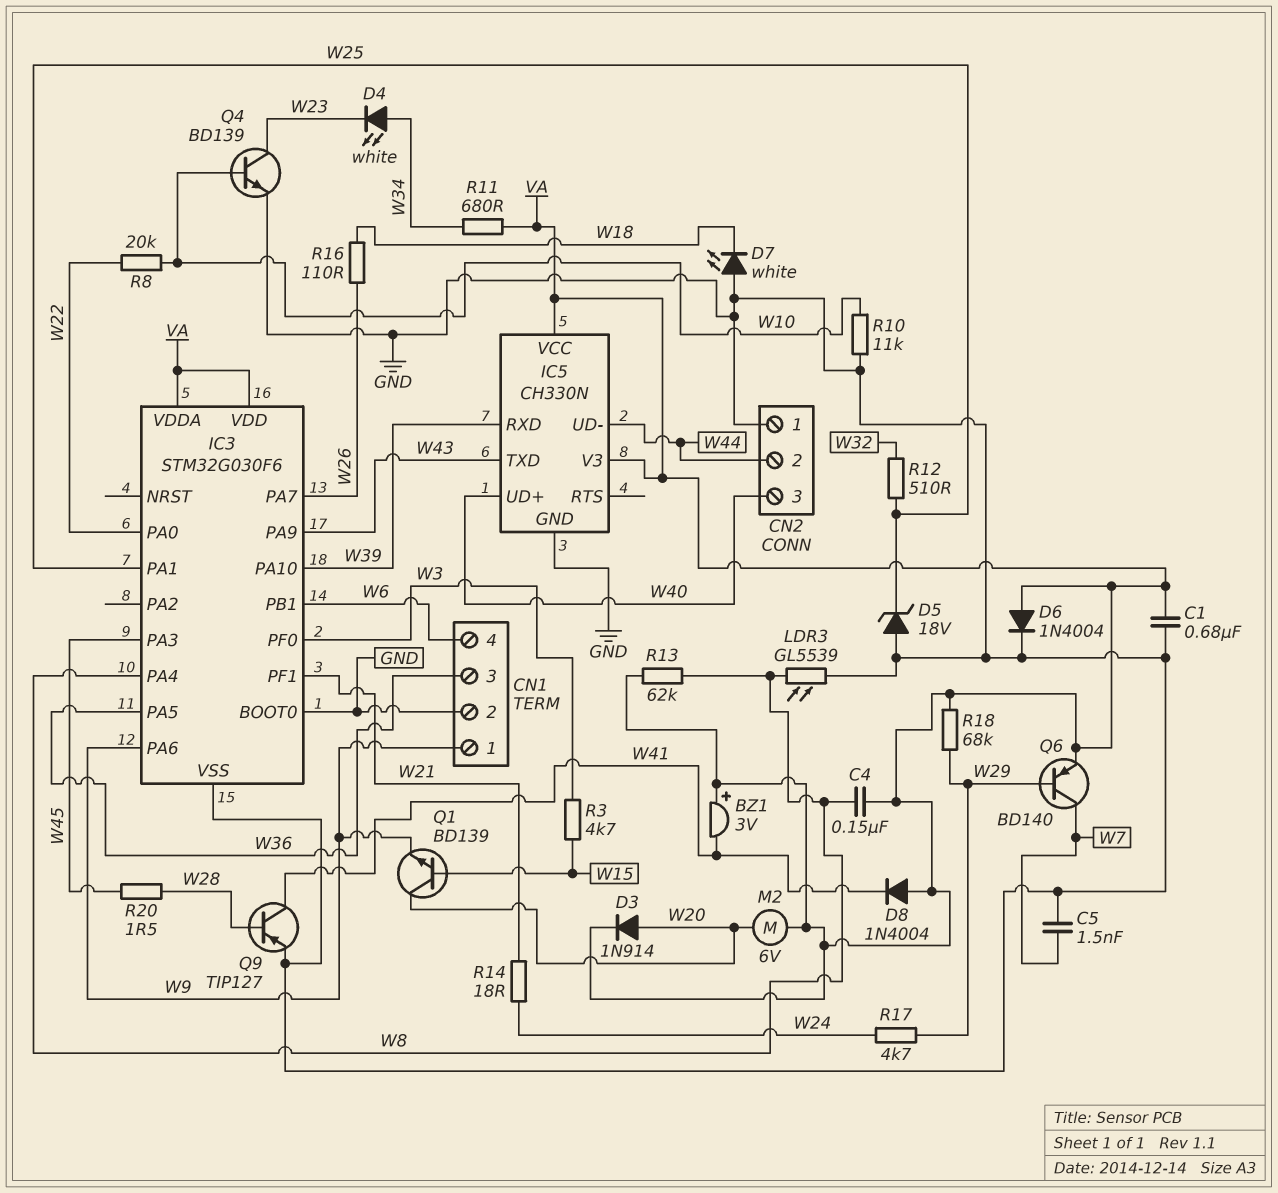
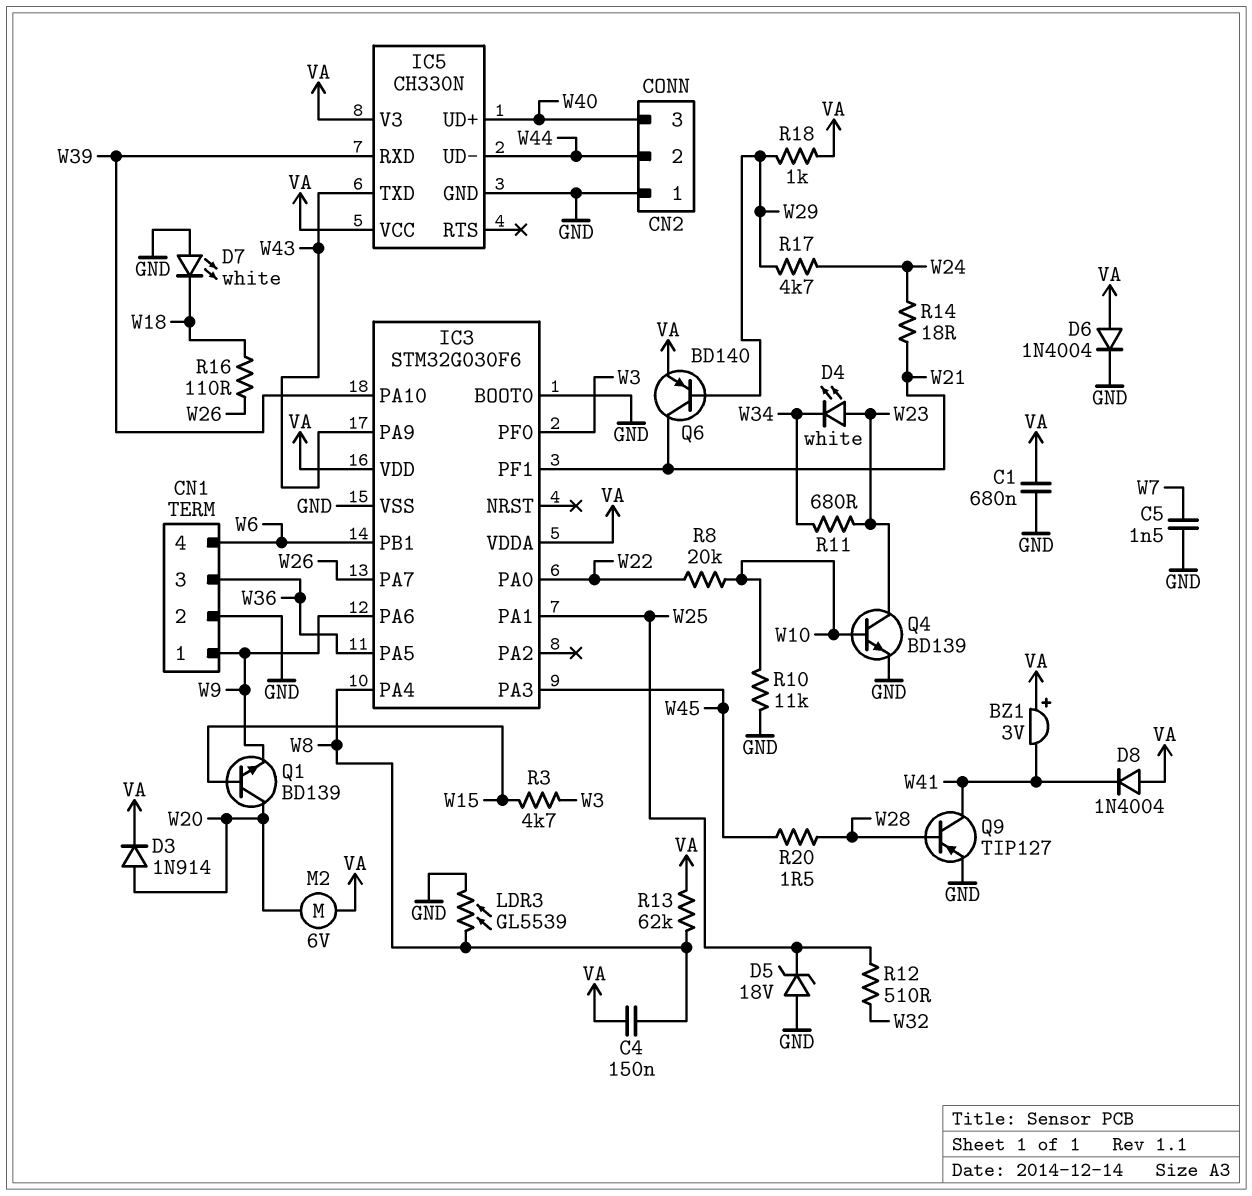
D4: LED white (A W34, K W23) -> LED white (A W23, K W34)
Q6: PNP BD140 (B W29, C W7, E VA) -> PNP BD140 (B W29, C W21, E VA)
R11: 680 (VA, W34) -> 680 (W23, W34)
R18: 68k (VA, W29) -> 1k (VA, W29)

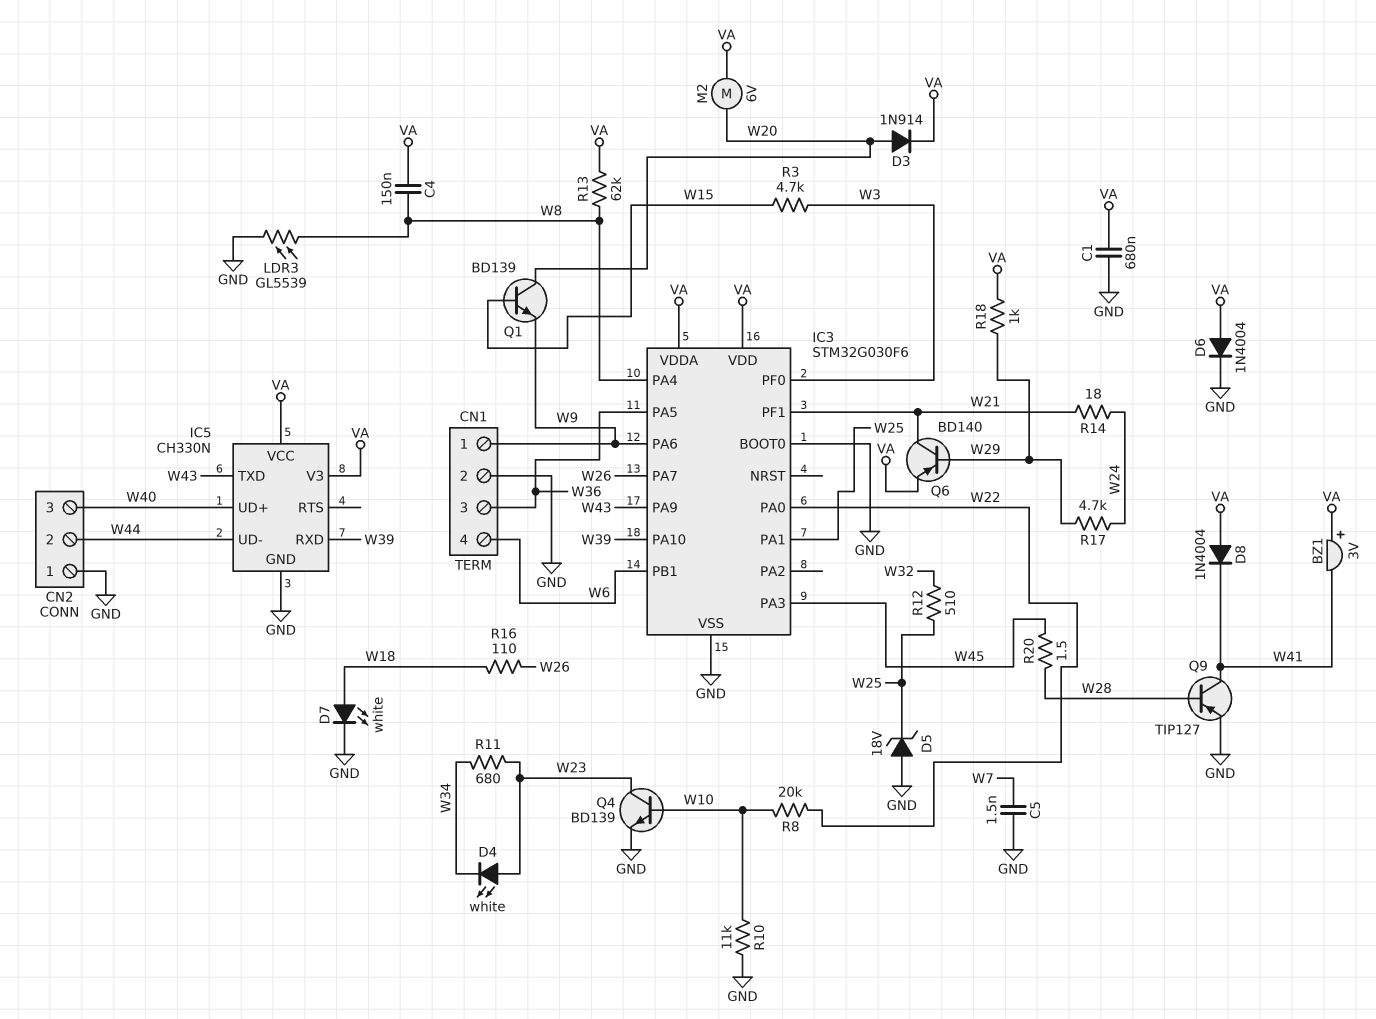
D7: LED white (A GND, K W18) -> LED white (A W18, K GND)

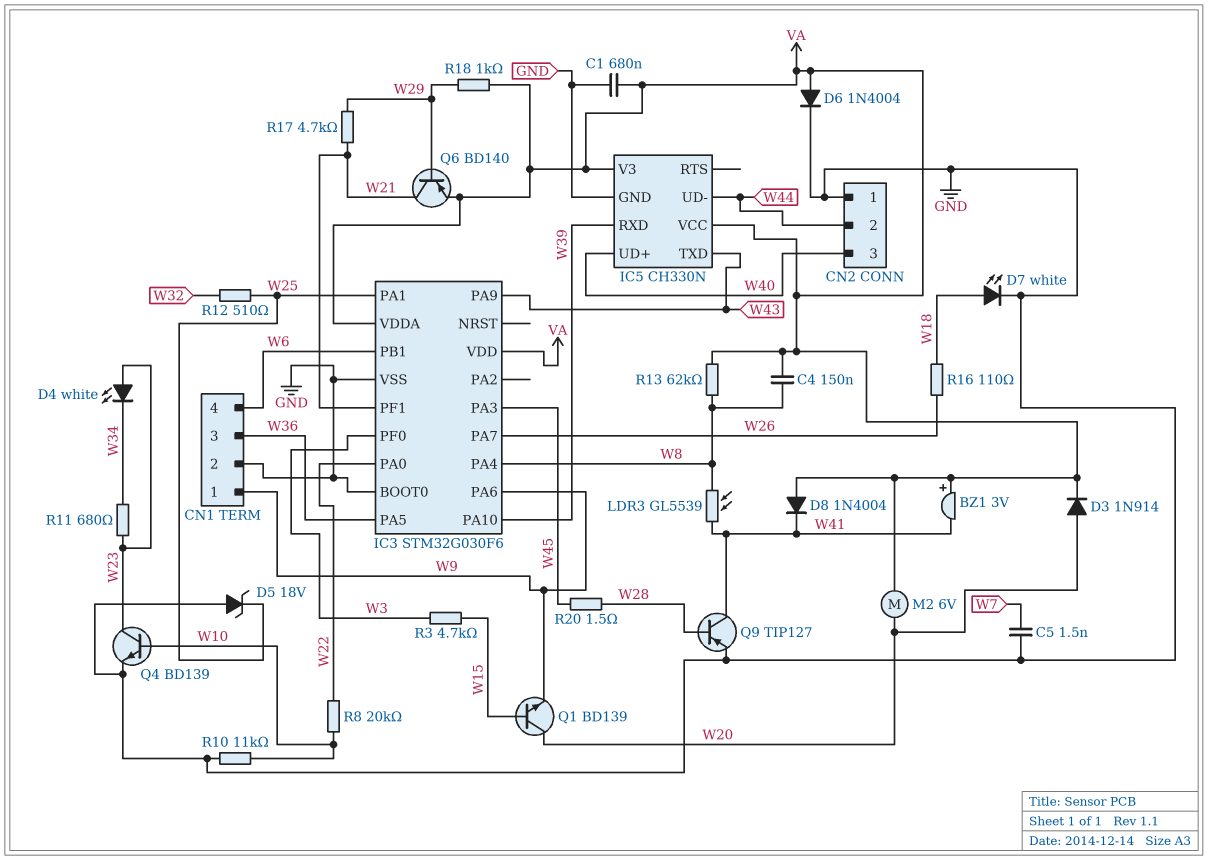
LDR3: GL5539 (GND, W8) -> GL5539 (W8, W41)
R14: 18 (W21, W24) -> none
R17: 4.7k (W24, W29) -> 4.7k (W21, W29)

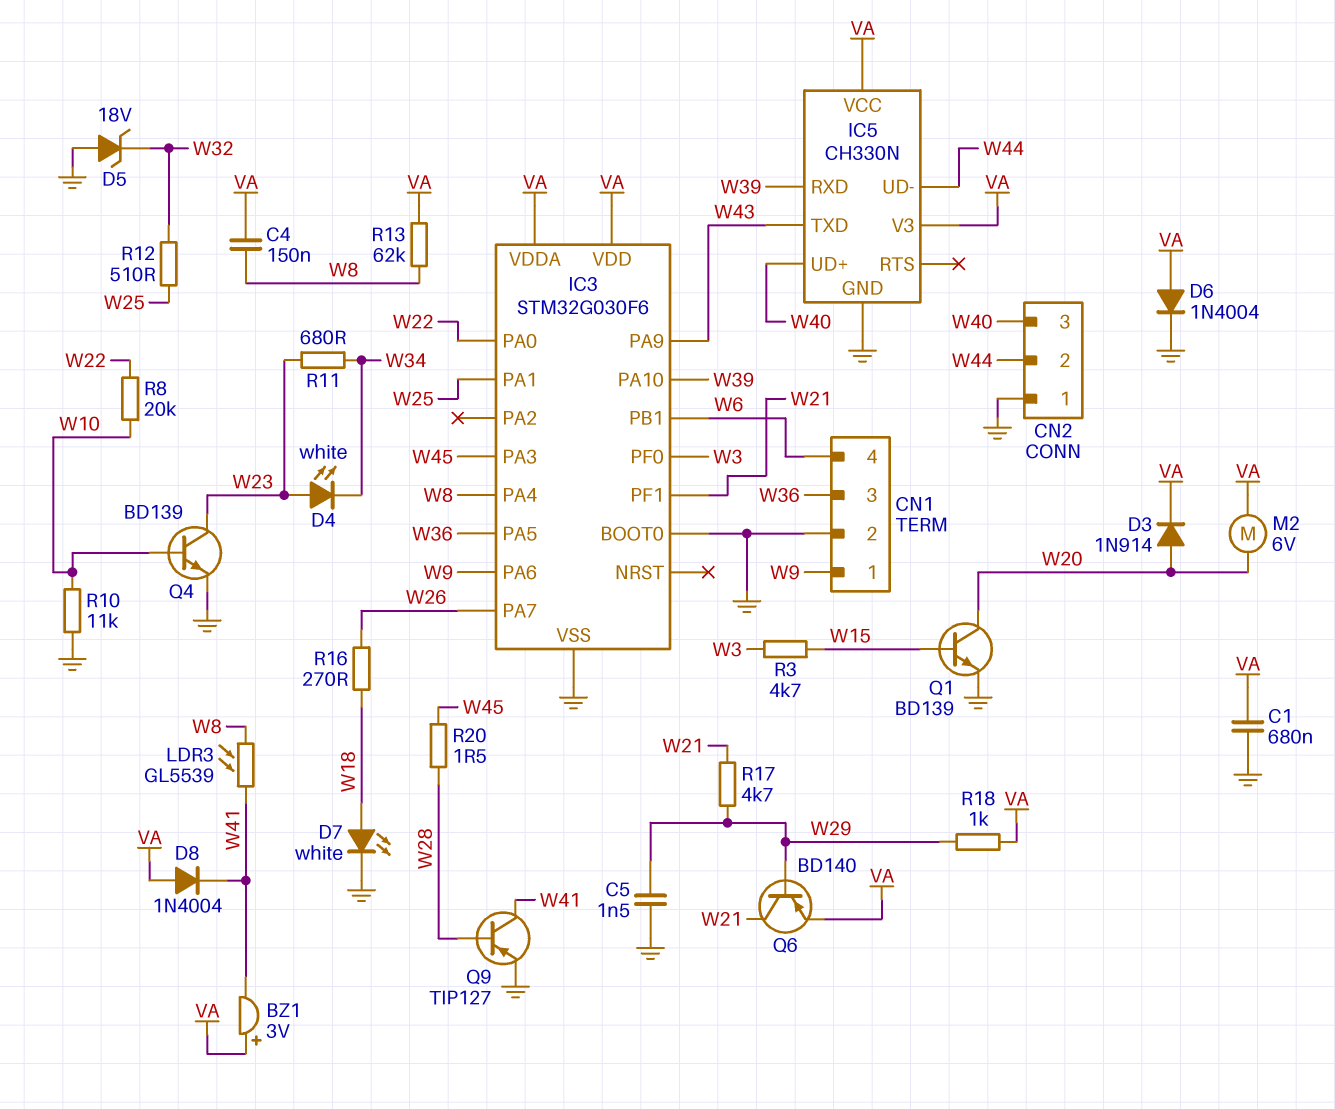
C5: 1.5nF (GND, W7) -> 1.5nF (GND, W29)
D5: zener 18V (A GND, K W25) -> zener 18V (A GND, K W32)
Q1: NPN BD139 (B W15, C W20, E W9) -> NPN BD139 (B W15, C W20, E GND)
R16: 110 (W18, W26) -> 270 (W18, W26)

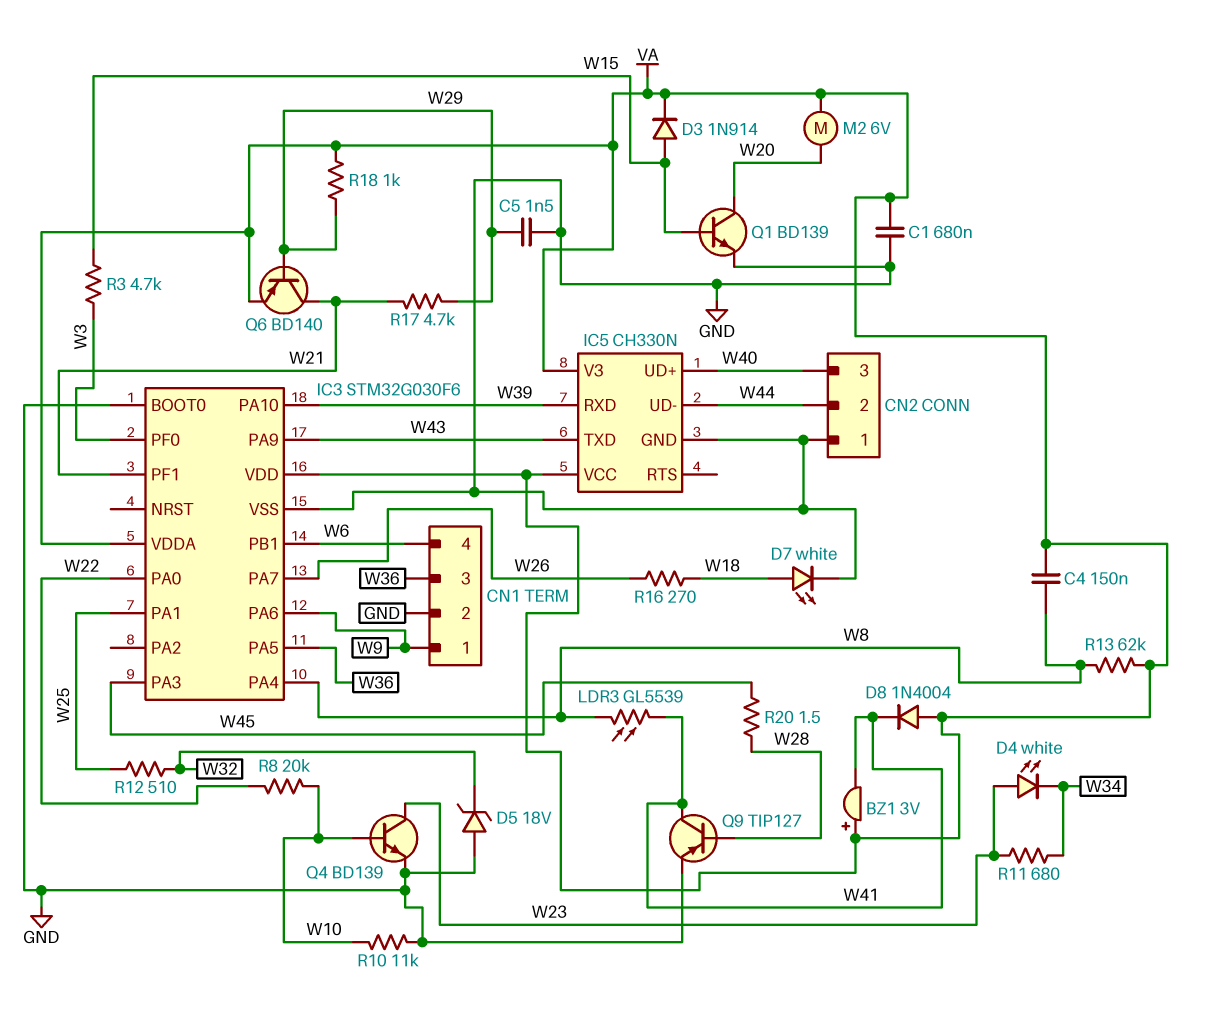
D3: diode 1N914 (A W20, K VA) -> diode 1N914 (A W15, K VA)
D6: diode 1N4004 (A VA, K GND) -> none

